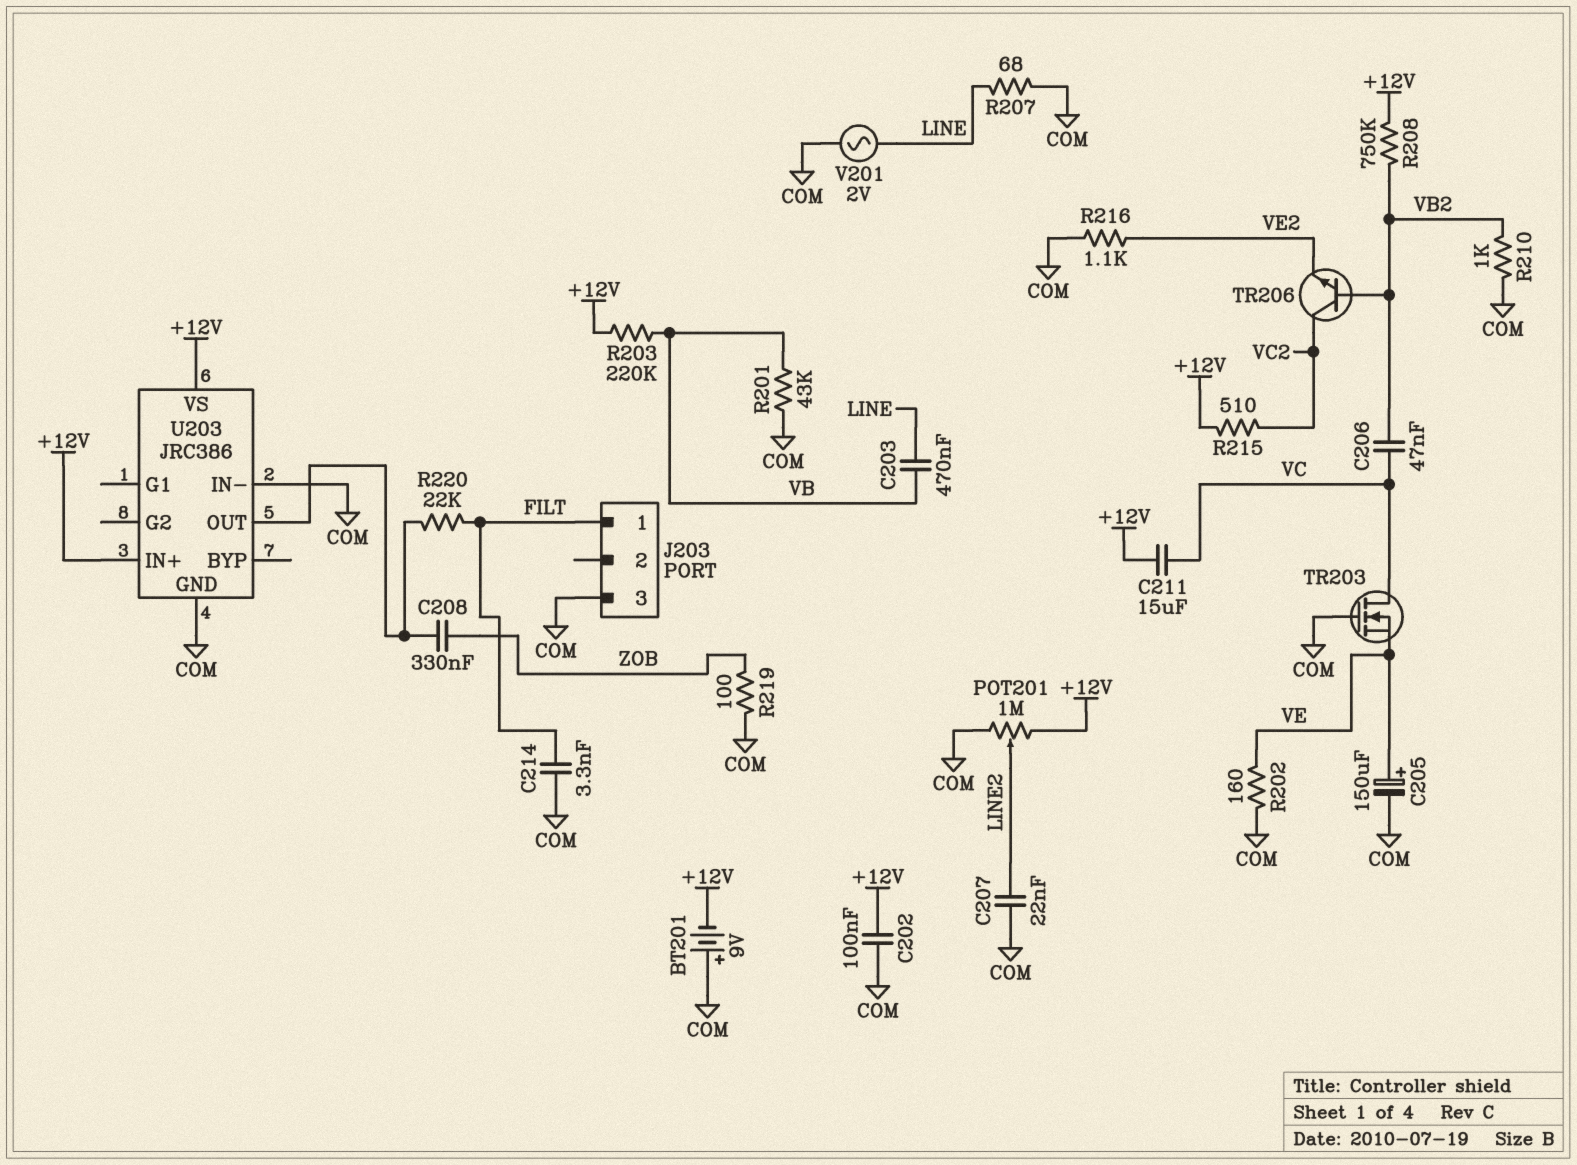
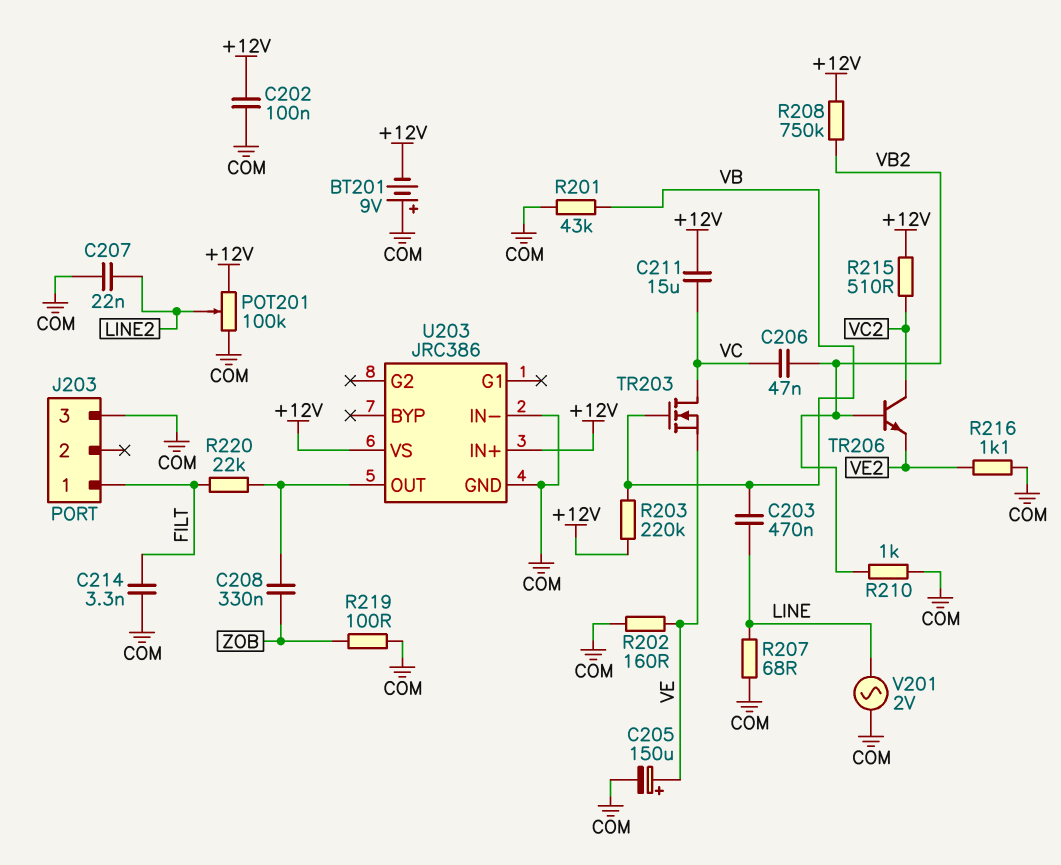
POT201: 1M (+12V, COM, wiper LINE2) -> 100k (+12V, COM, wiper LINE2)
TR203: NMOS (G COM, D VC, S VE) -> NMOS (G VB, D VC, S VE)

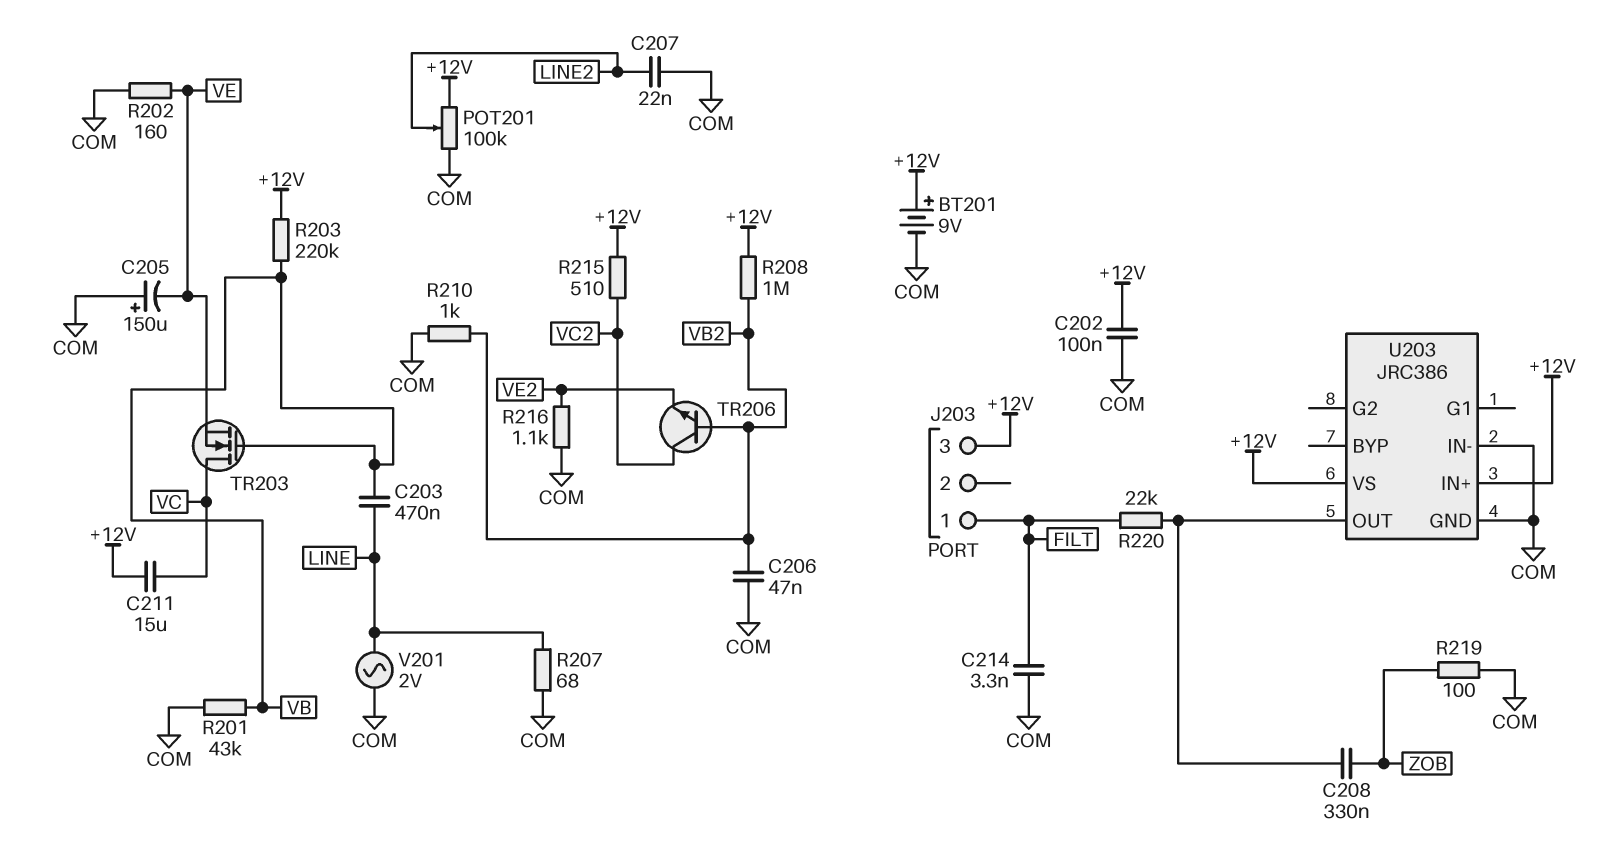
BT201: 9V (plus COM, minus +12V) -> 9V (plus +12V, minus COM)
C205: 150uF (plus VE, minus COM) -> 150uF (plus COM, minus VE)
C206: 47nF (VB2, VC) -> 47nF (COM, VB2)
J203 pin 3: COM -> +12V
R208: 750k (+12V, VB2) -> 1M (+12V, VB2)

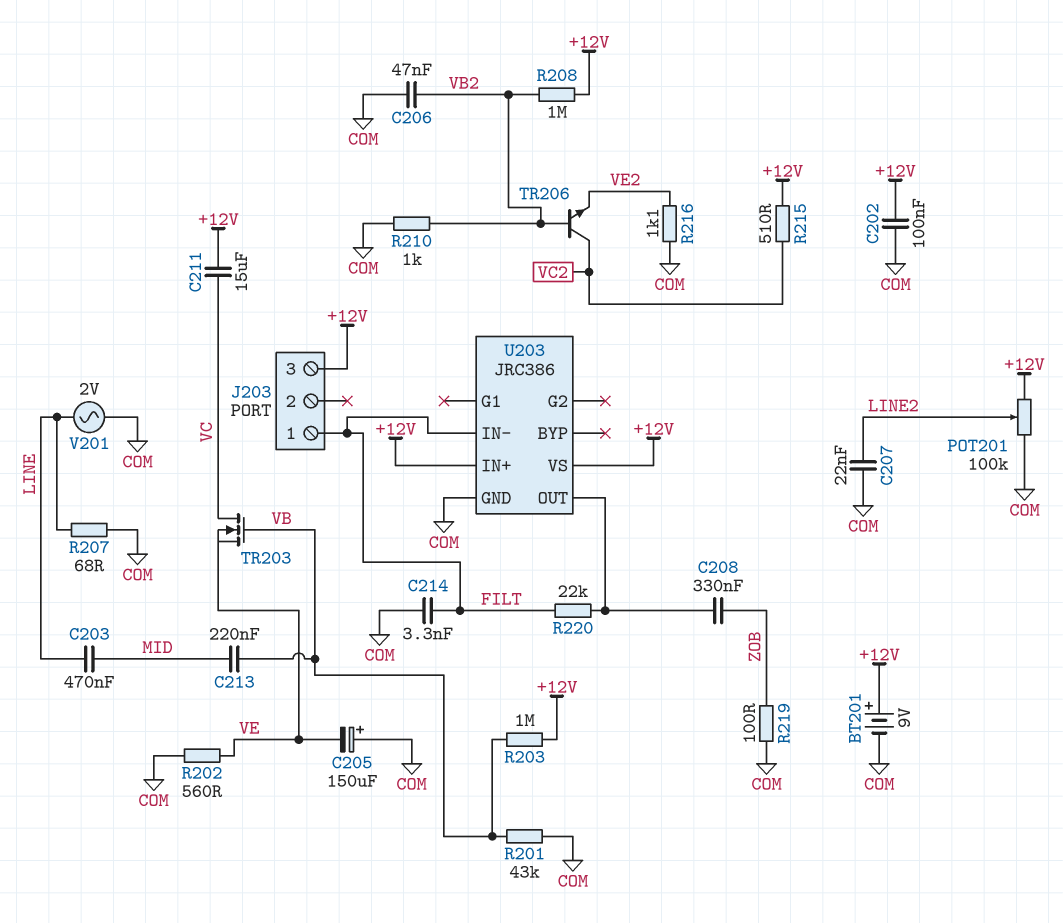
C203: 470nF (LINE, VB) -> 470nF (LINE, MID)
C213: none -> 220nF (MID, VB)
R202: 160 (COM, VE) -> 560 (COM, VE)
R203: 220k (+12V, VB) -> 1M (+12V, VB)
U203 pin IN-: COM -> FILT

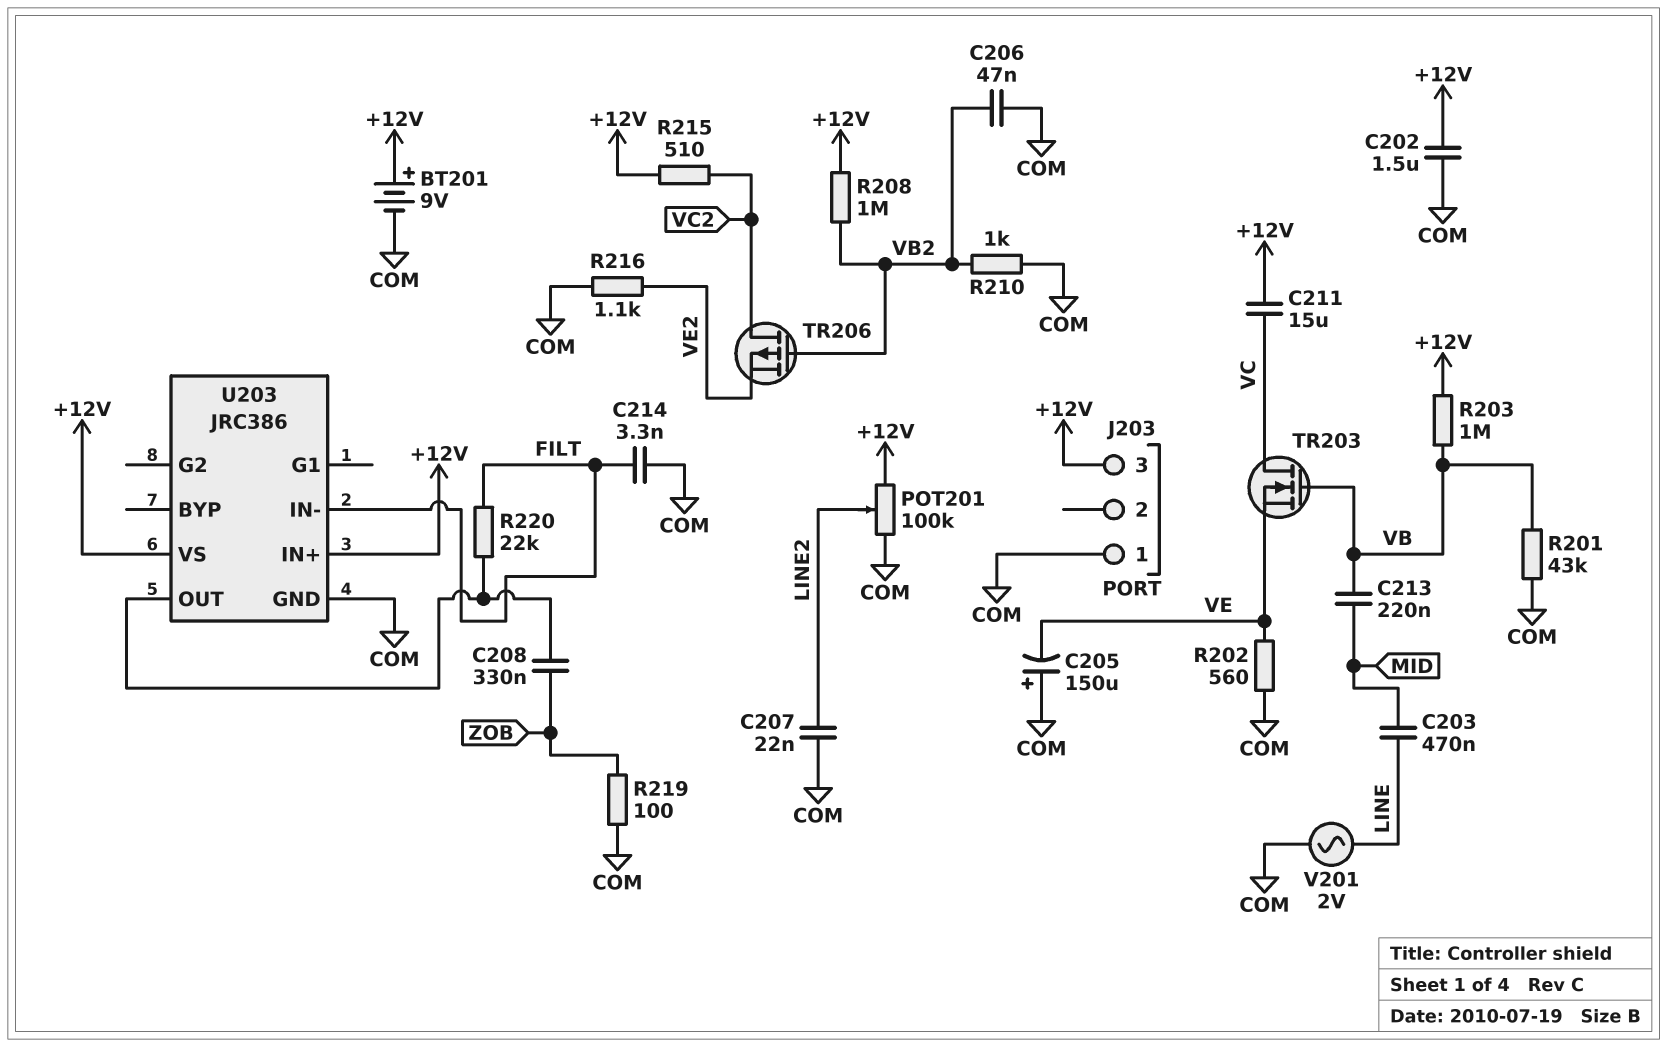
C202: 100nF (+12V, COM) -> 1.5uF (+12V, COM)
J203 pin 1: FILT -> COM
R207: 68 (COM, LINE) -> none
TR206: NPN (B VB2, C VC2, E VE2) -> PMOS (G VB2, D VC2, S VE2)

